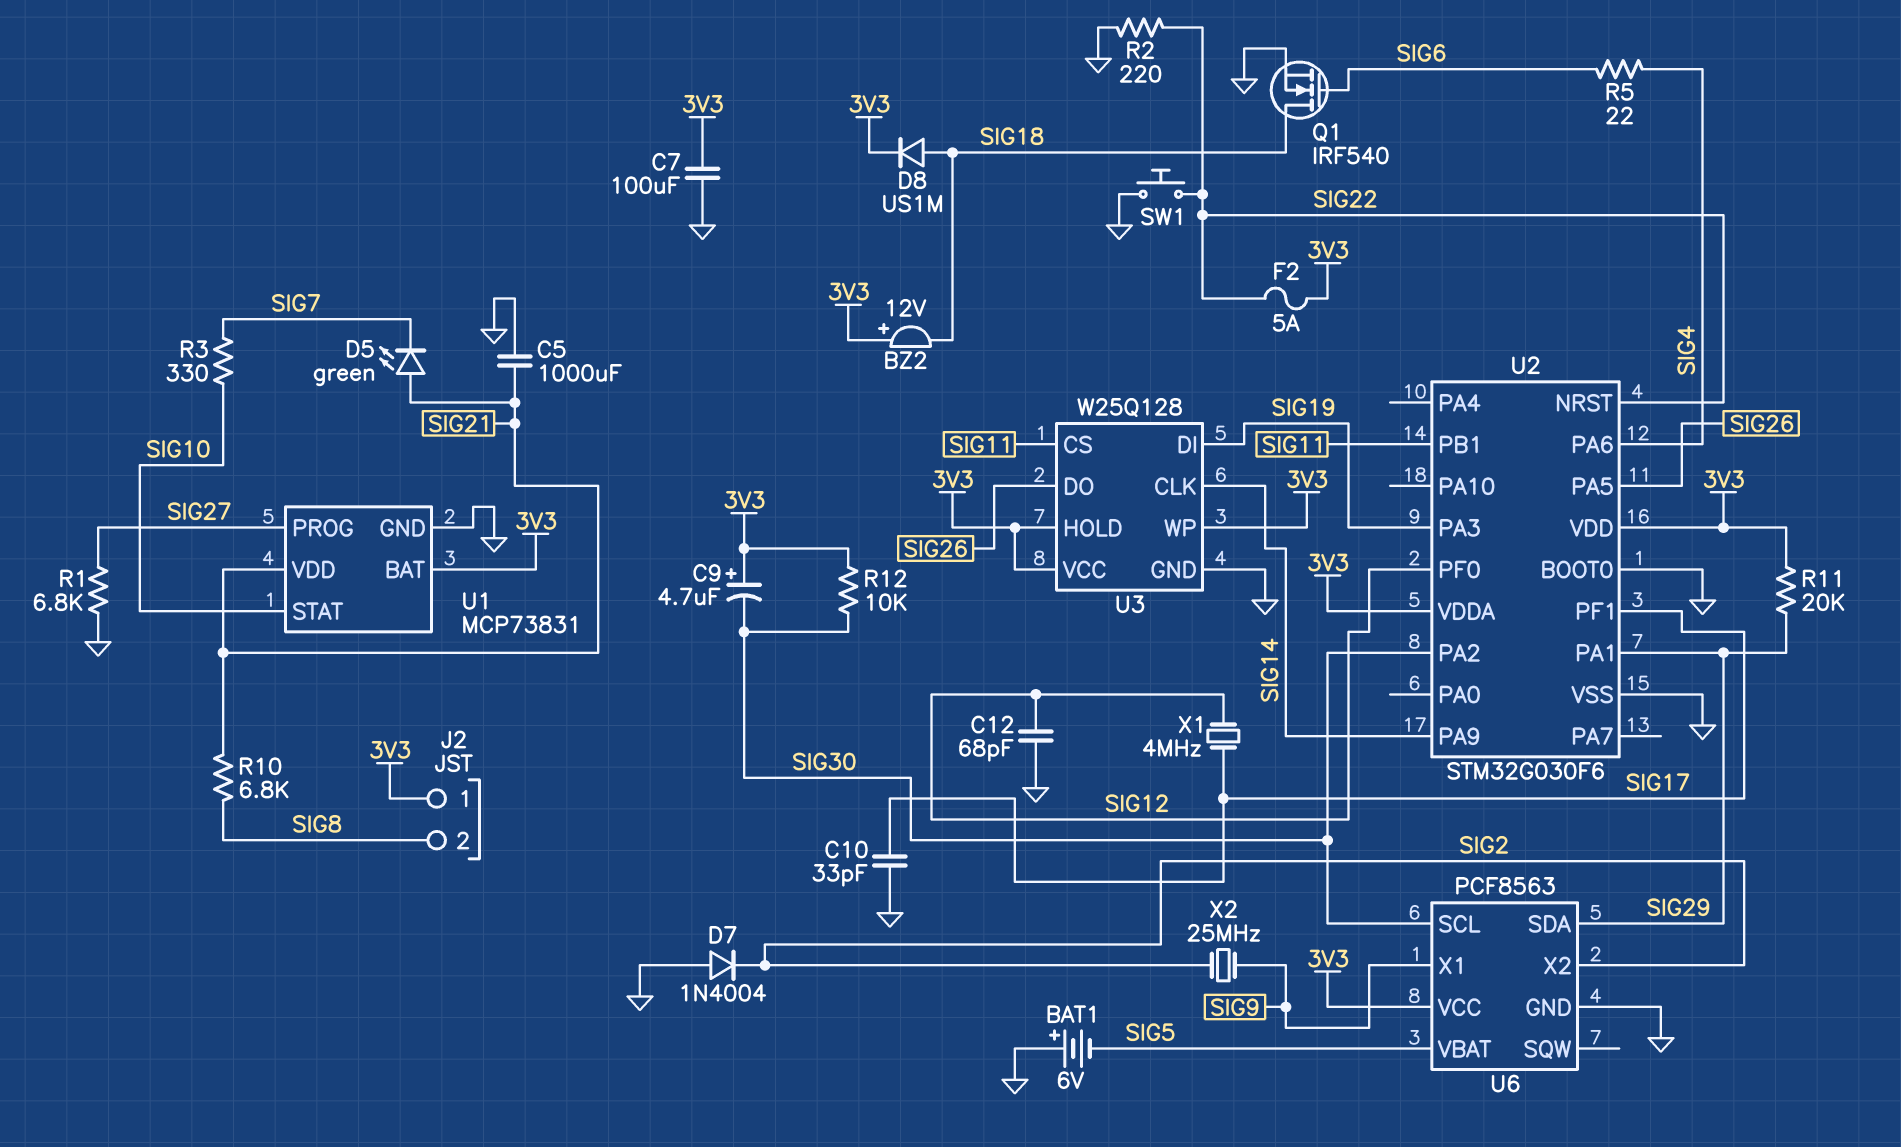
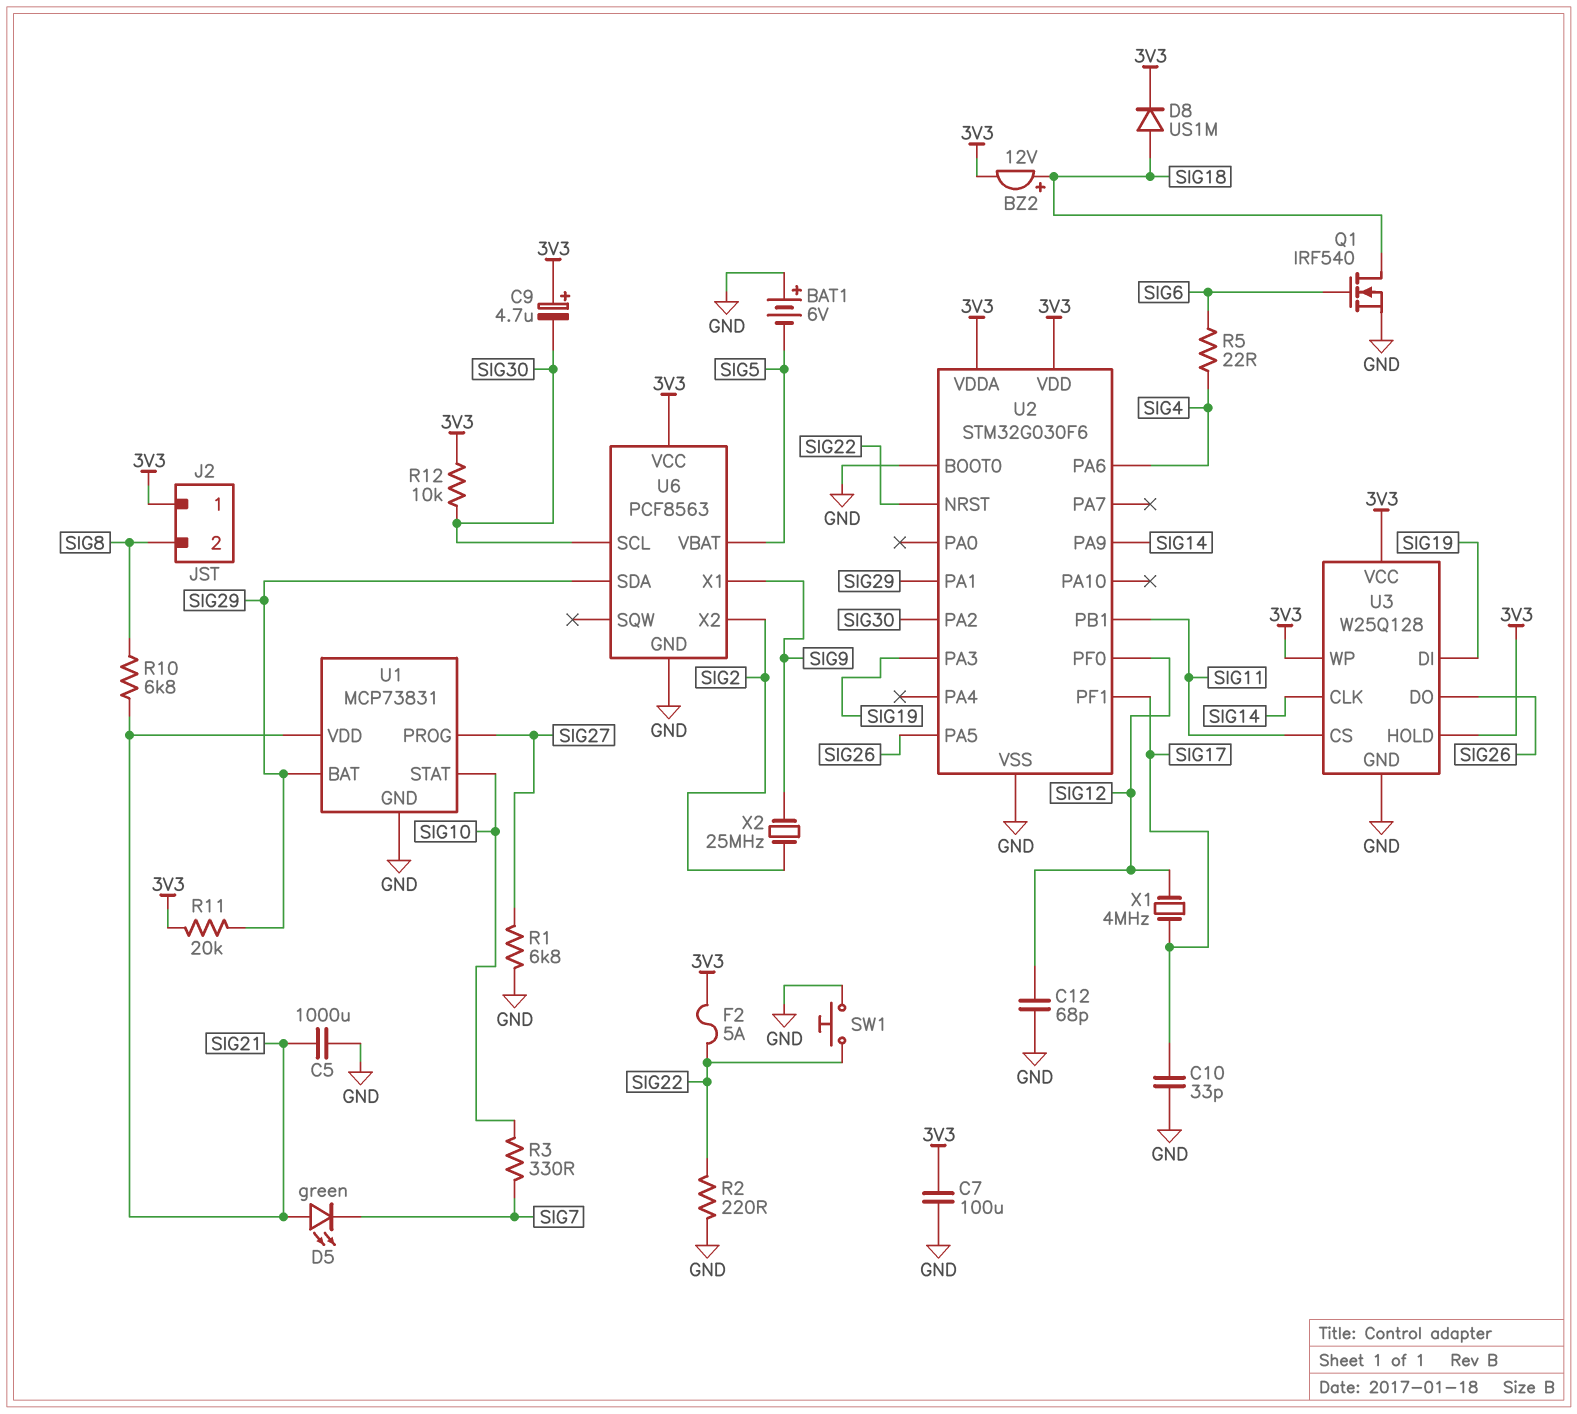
BZ2: buzzer 12V (plus 3V3, minus SIG18) -> buzzer 12V (plus SIG18, minus 3V3)
D7: diode 1N4004 (A GND, K SIG2) -> none
U1 pin BAT: 3V3 -> SIG29

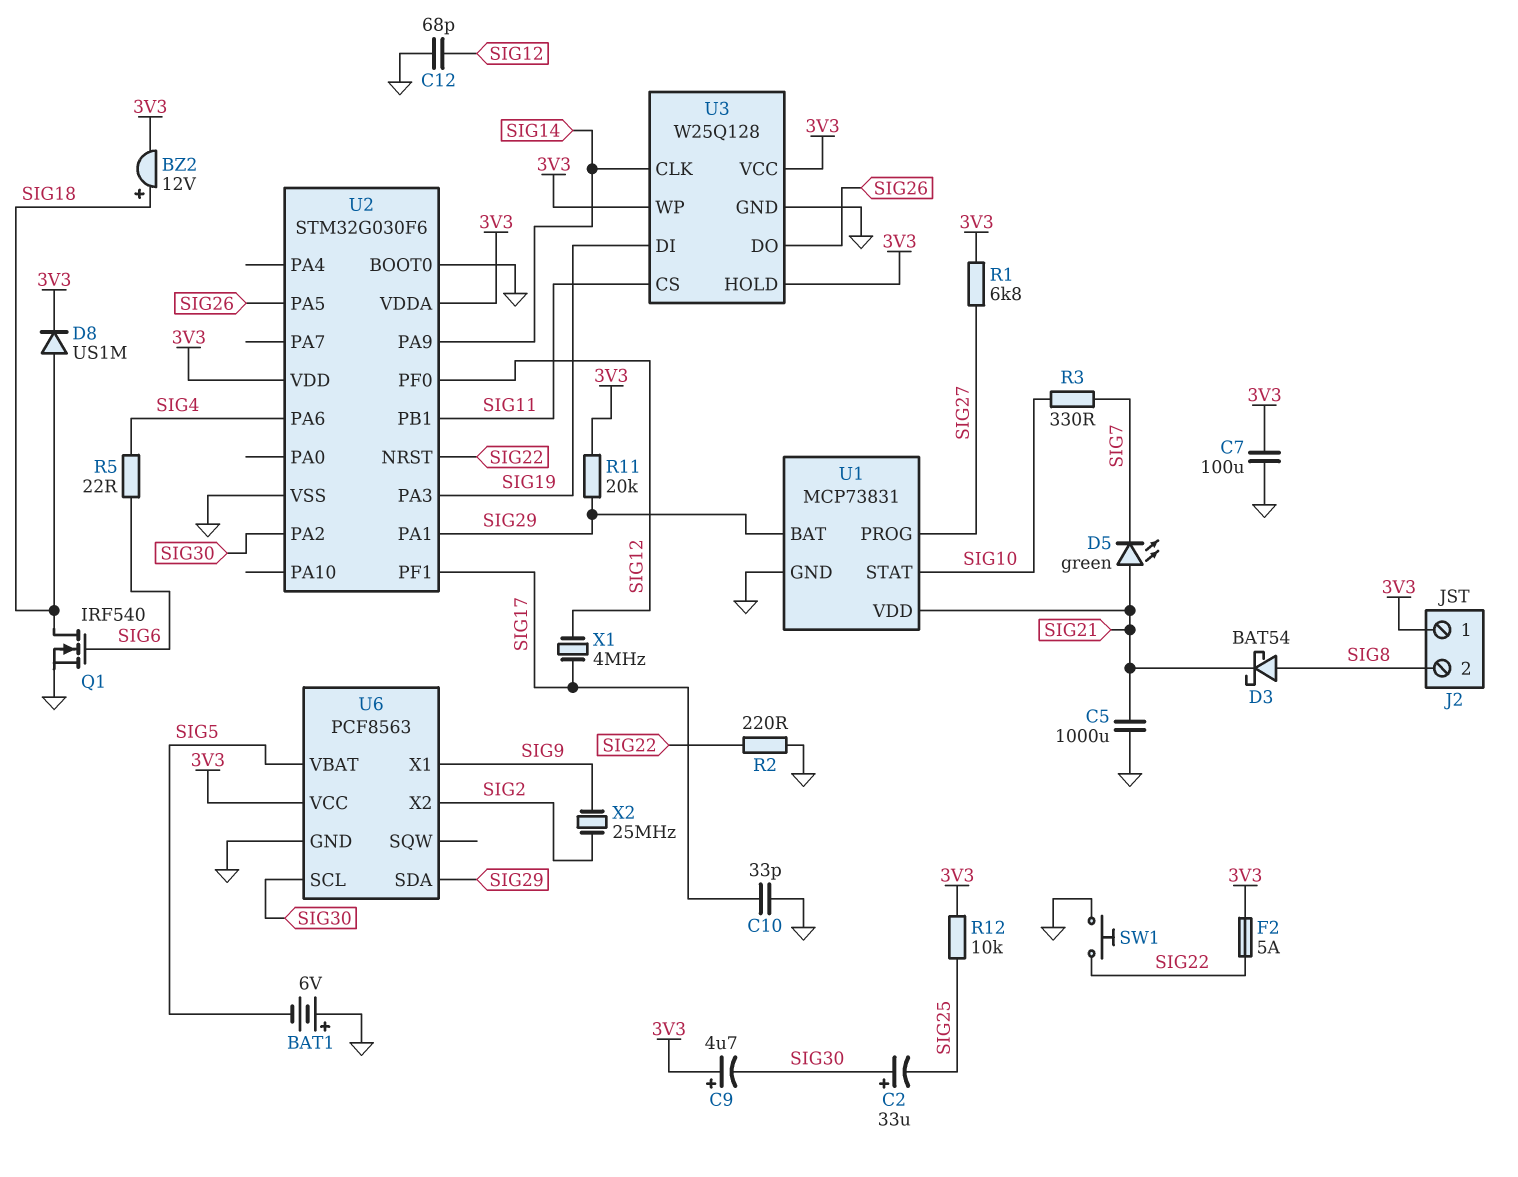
C2: none -> 33uF (plus SIG30, minus SIG25)
D3: none -> schottky BAT54 (A SIG8, K SIG21)
R1: 6.8k (GND, SIG27) -> 6.8k (3V3, SIG27)
R10: 6.8k (SIG8, SIG21) -> none
R12: 10k (3V3, SIG30) -> 10k (3V3, SIG25)

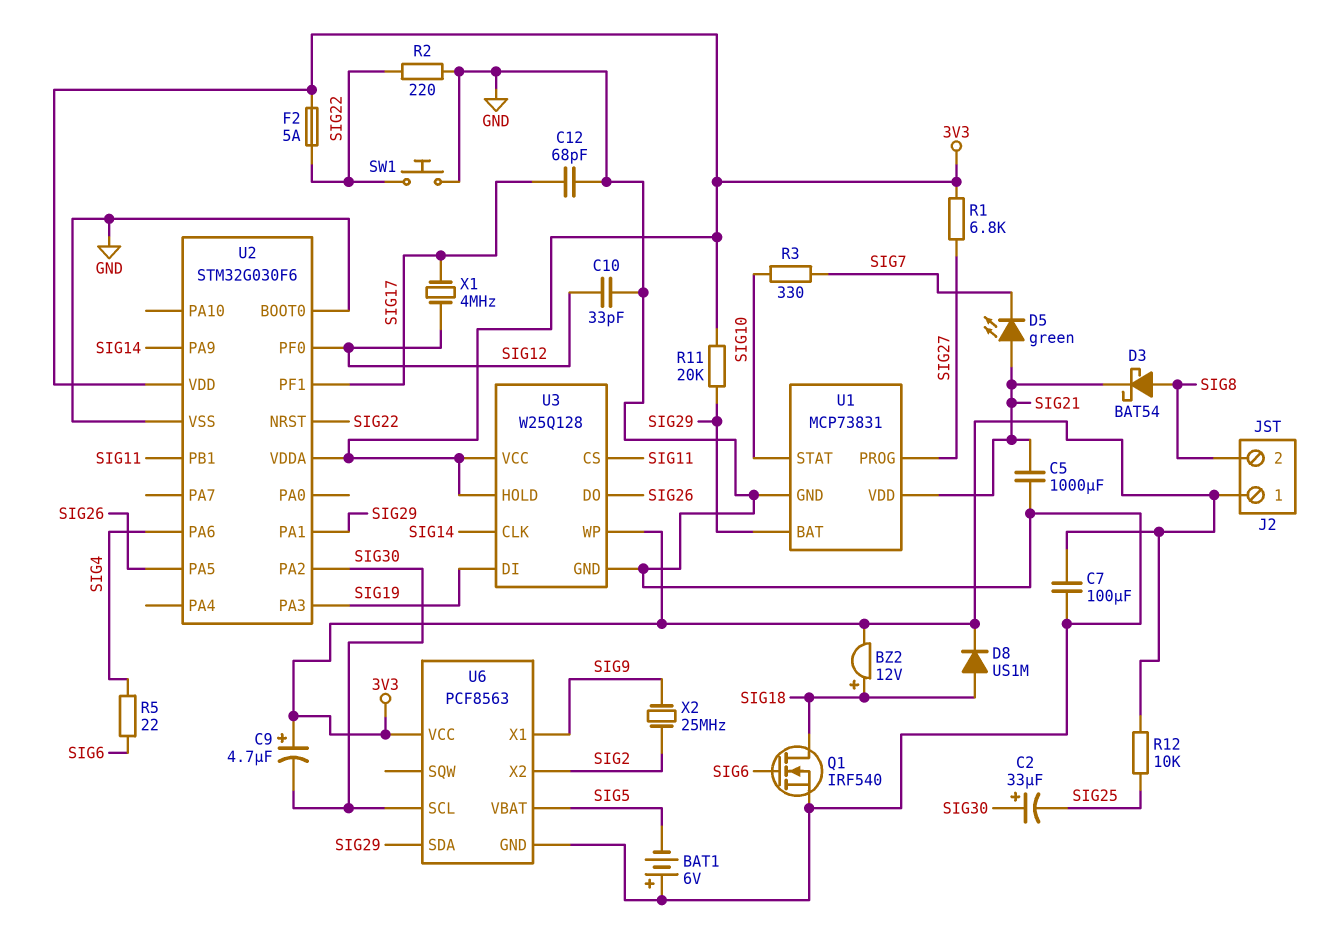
C10: 33pF (GND, SIG17) -> 33pF (GND, SIG12)
C12: 68pF (GND, SIG12) -> 68pF (GND, SIG17)

